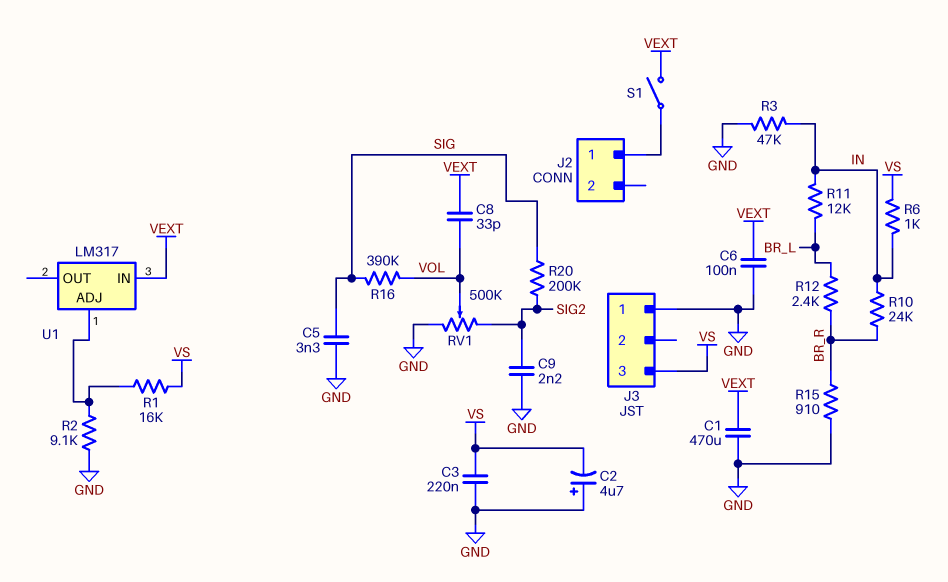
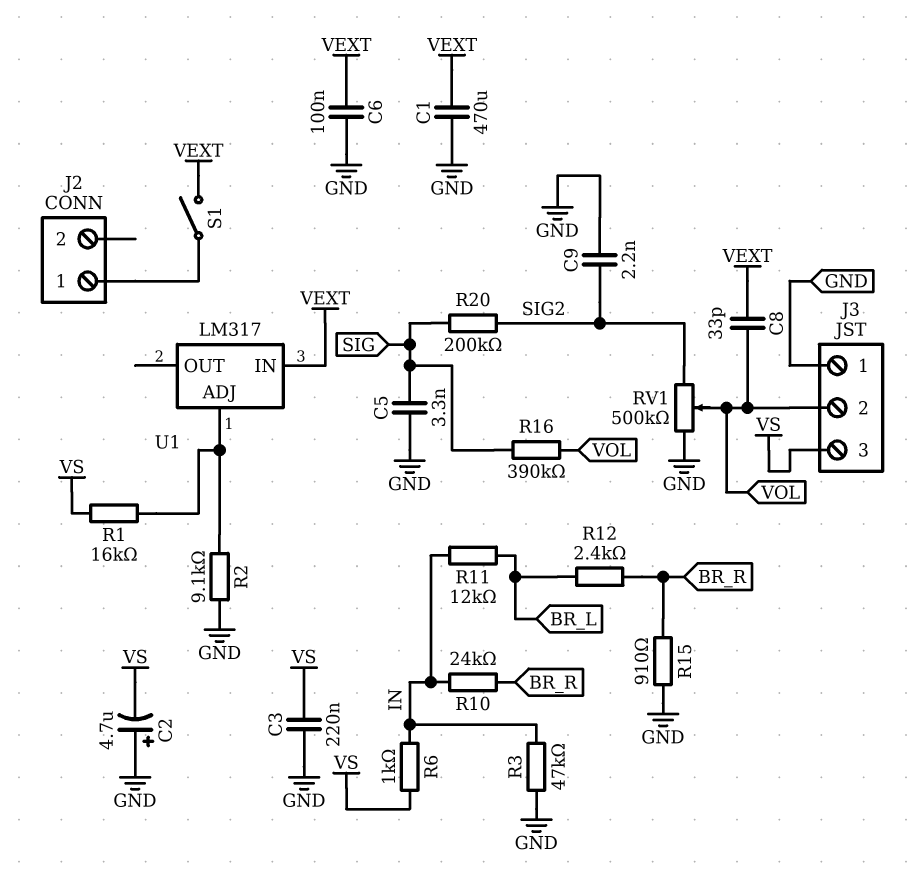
J3 pin 2: none -> VOL

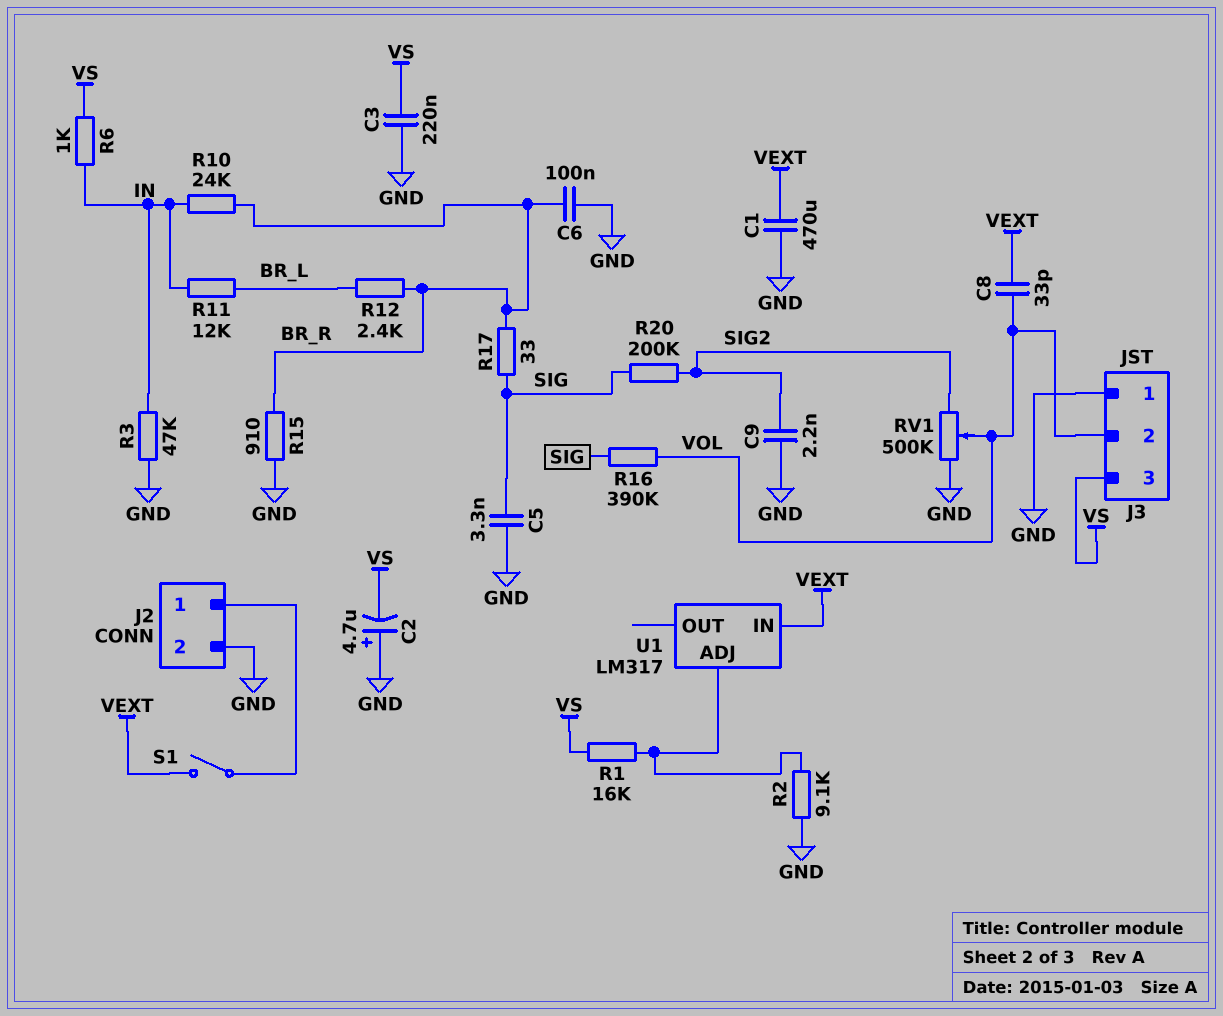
C6: 100nF (GND, VEXT) -> 100nF (BR_R, GND)
J2 pin 2: none -> GND
R17: none -> 33 (BR_R, SIG)

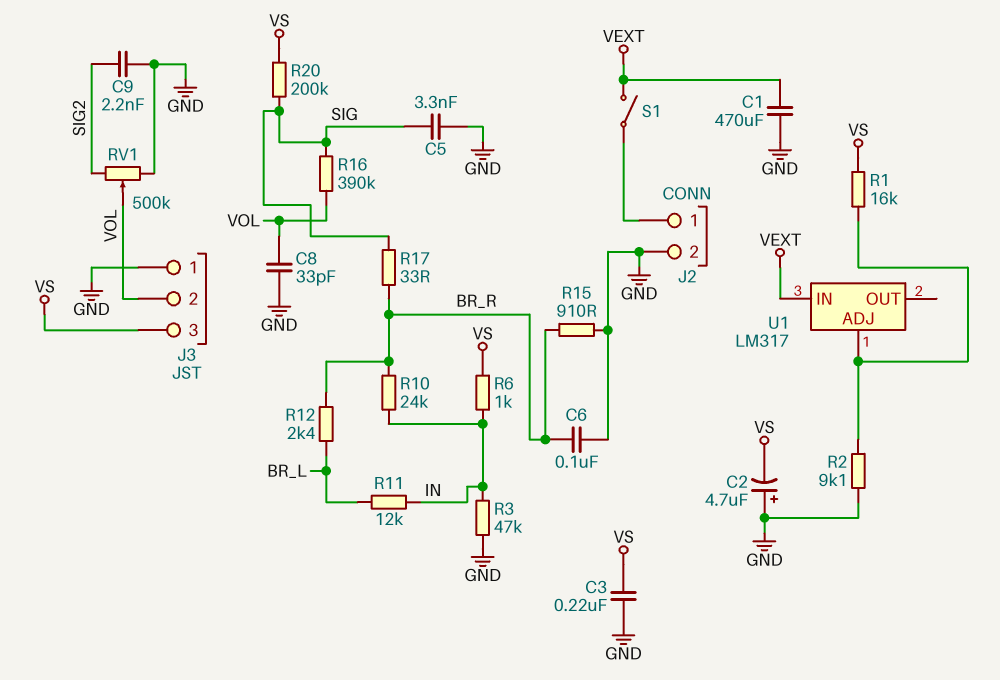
C8: 33pF (VEXT, VOL) -> 33pF (GND, VOL)
R20: 200k (SIG, SIG2) -> 200k (SIG, VS)

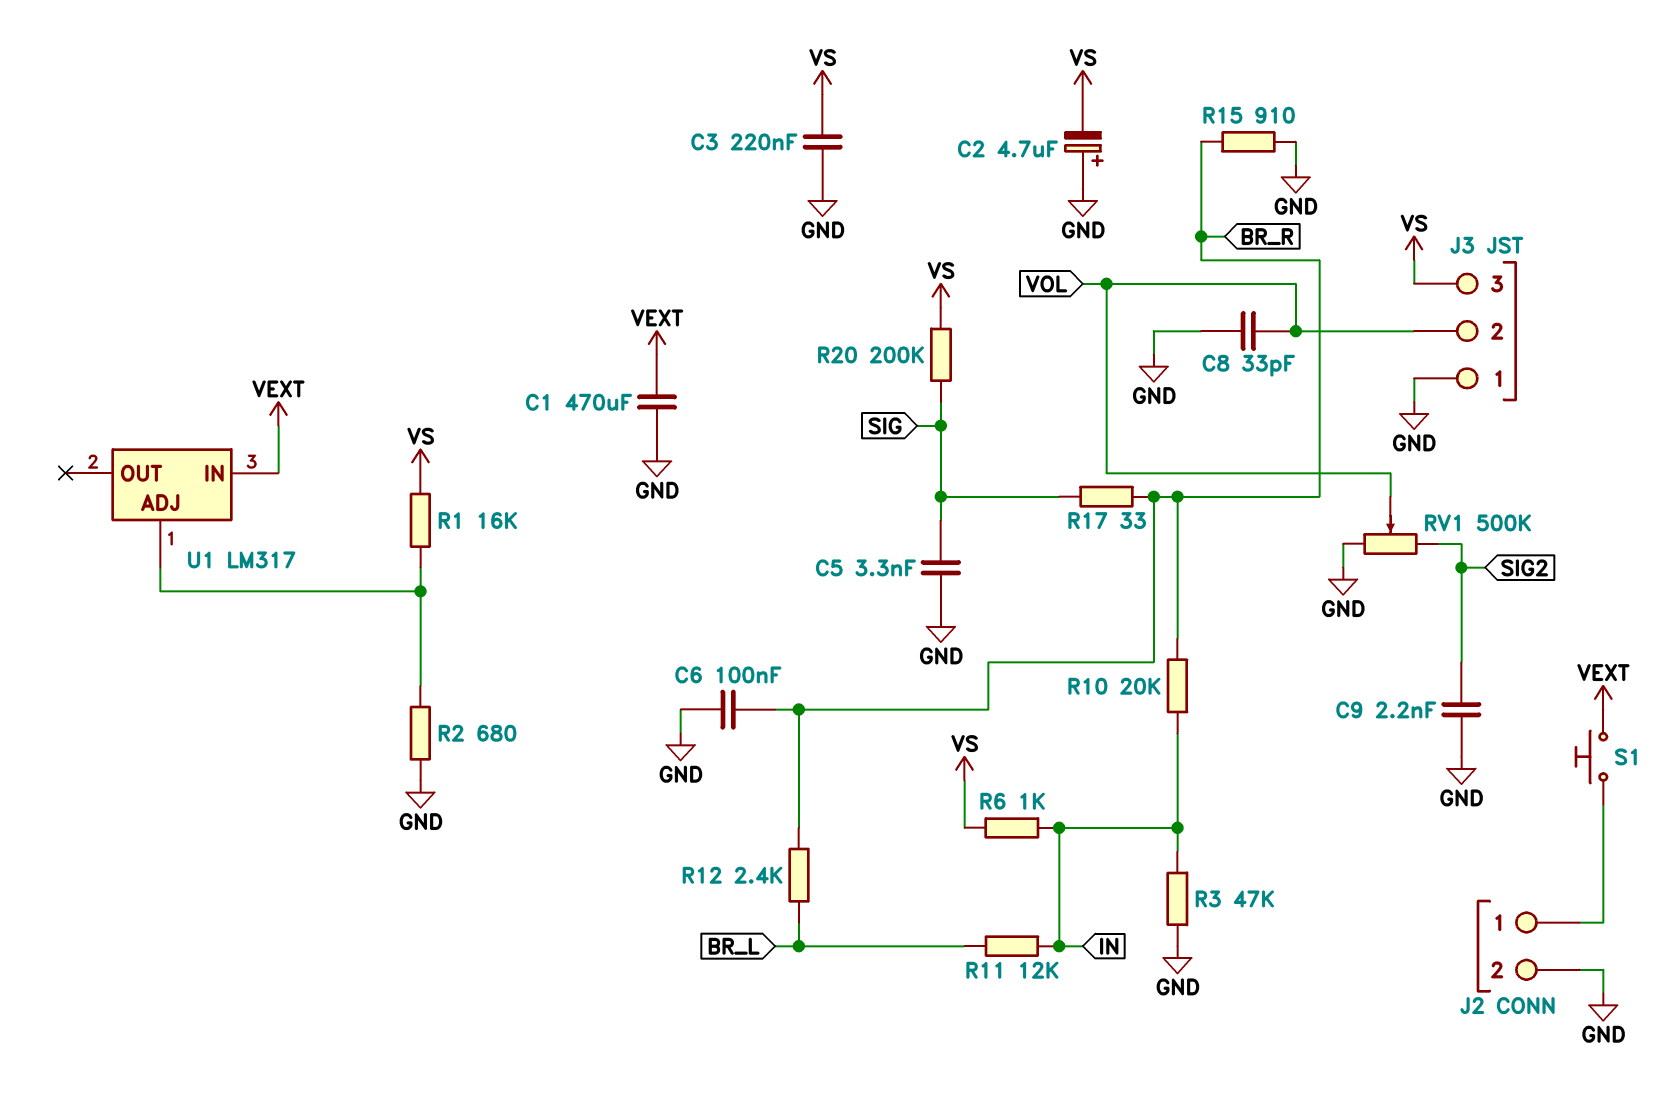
R2: 9.1k (GND, U1/ADJ) -> 680 (GND, U1/ADJ)
R10: 24k (BR_R, IN) -> 20k (BR_R, IN)
R16: 390k (SIG, VOL) -> none
S1: switch (J2/1, VEXT) -> button (J2/1, VEXT)

